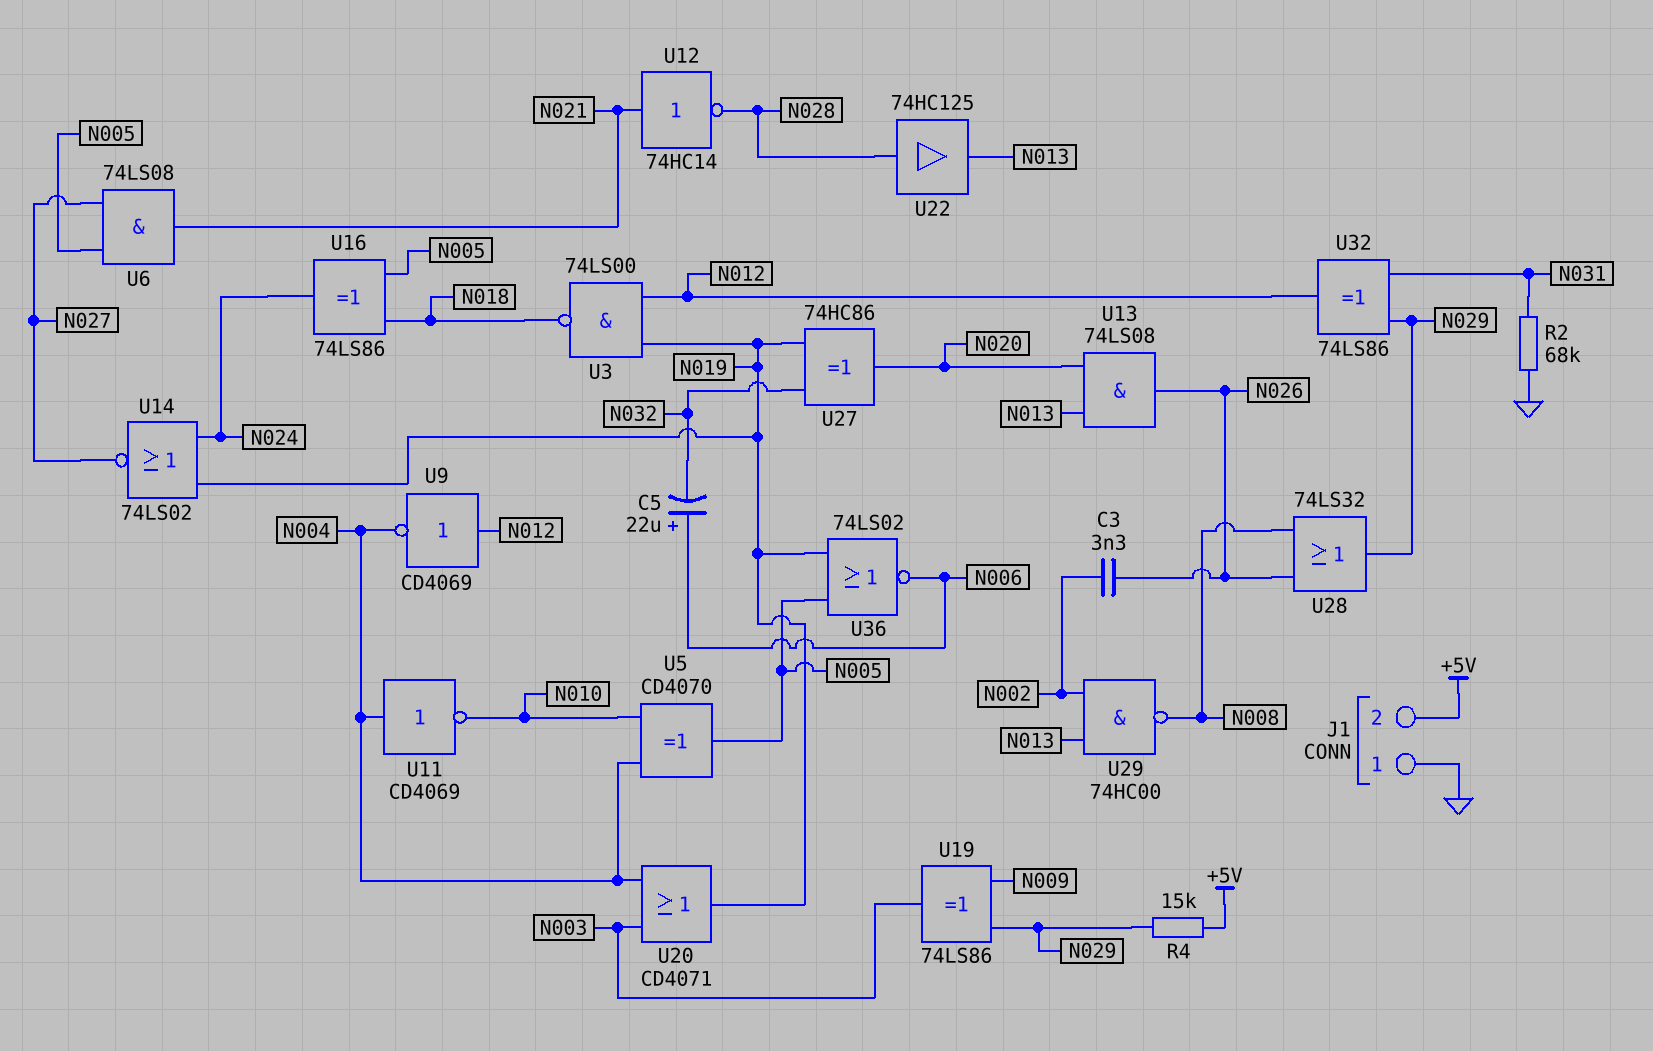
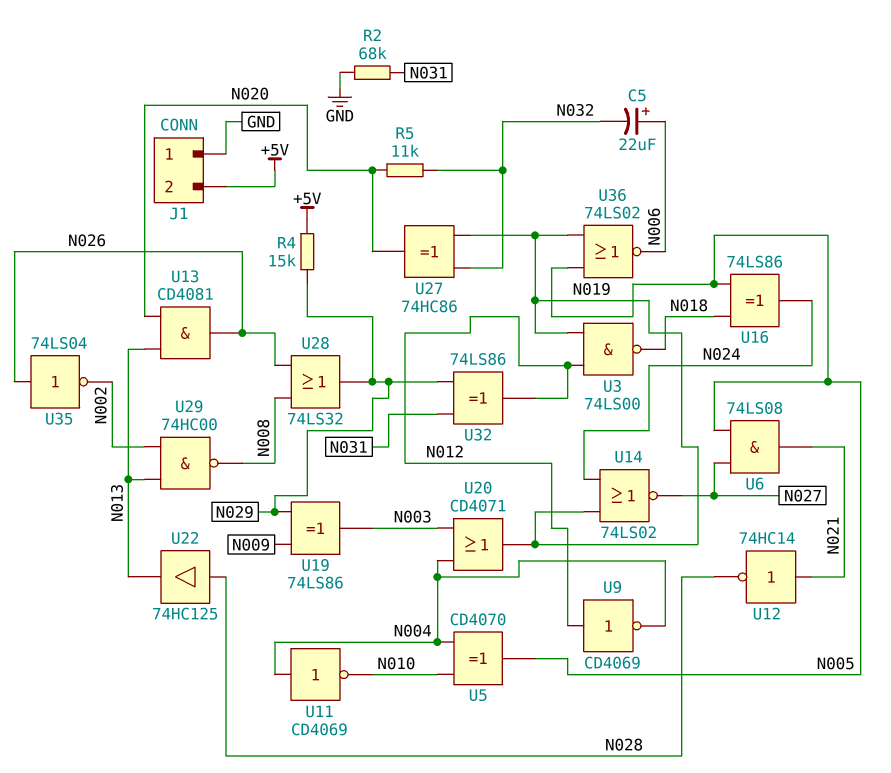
C3: 3.3nF (N002, N026) -> none
R5: none -> 11k (N020, N032)
U13: AND 74LS08 (in N013, in N020, out N026) -> AND CD4081 (in N013, in N020, out N026)
U35: none -> NOT 74LS04 (in N026, out N002)

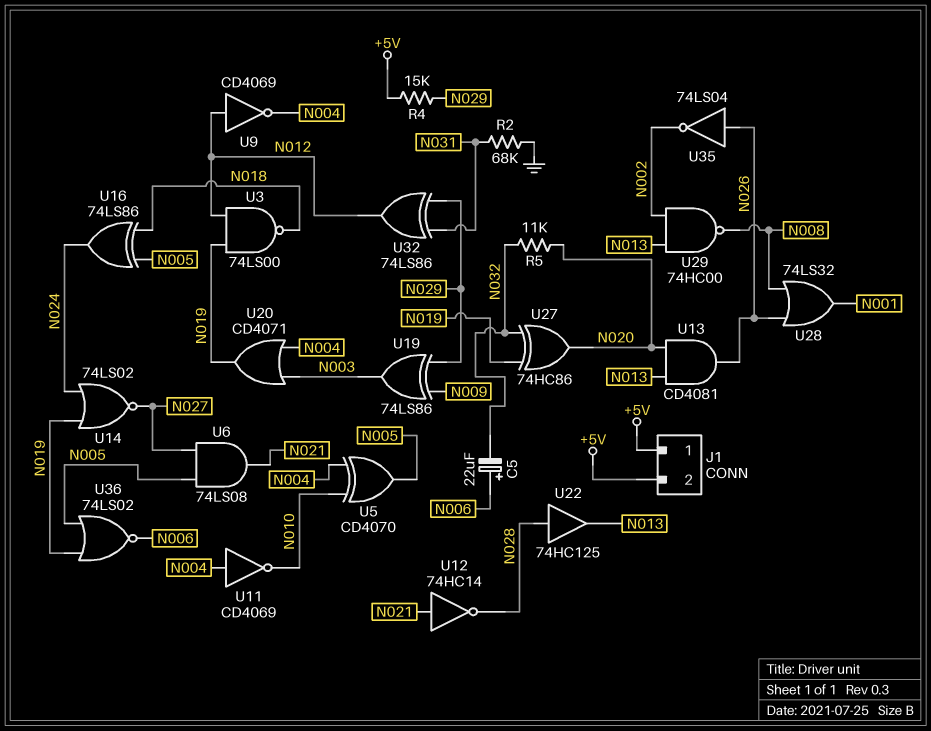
J1 pin 1: GND -> +5V
U28: OR 74LS32 (in N008, in N026, out N029) -> OR 74LS32 (in N008, in N026, out N001)

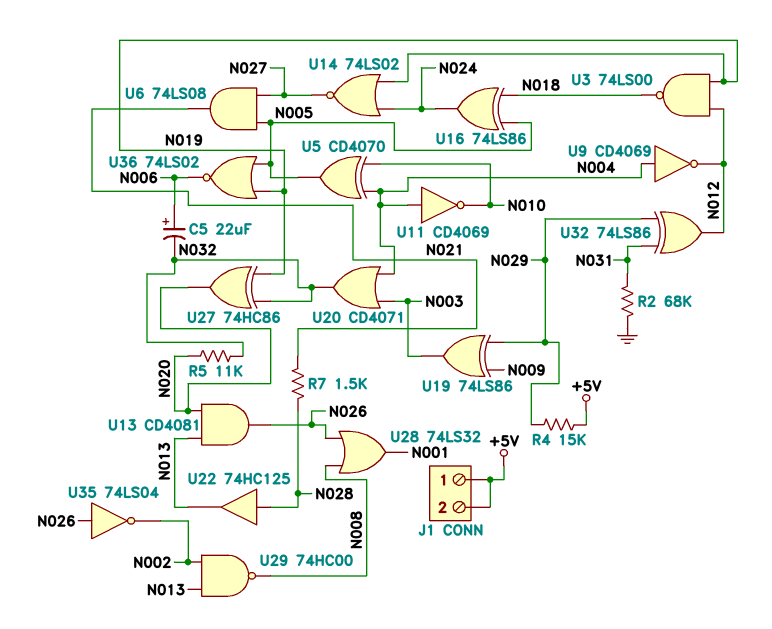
R7: none -> 1.5k (N021, N028)
U9: NOT CD4069 (in N012, out N004) -> NOT CD4069 (in N004, out N012)
U12: NOT 74HC14 (in N021, out N028) -> none
U20: OR CD4071 (in N003, in N004, out N019) -> OR CD4071 (in N003, in N004, out N032)

